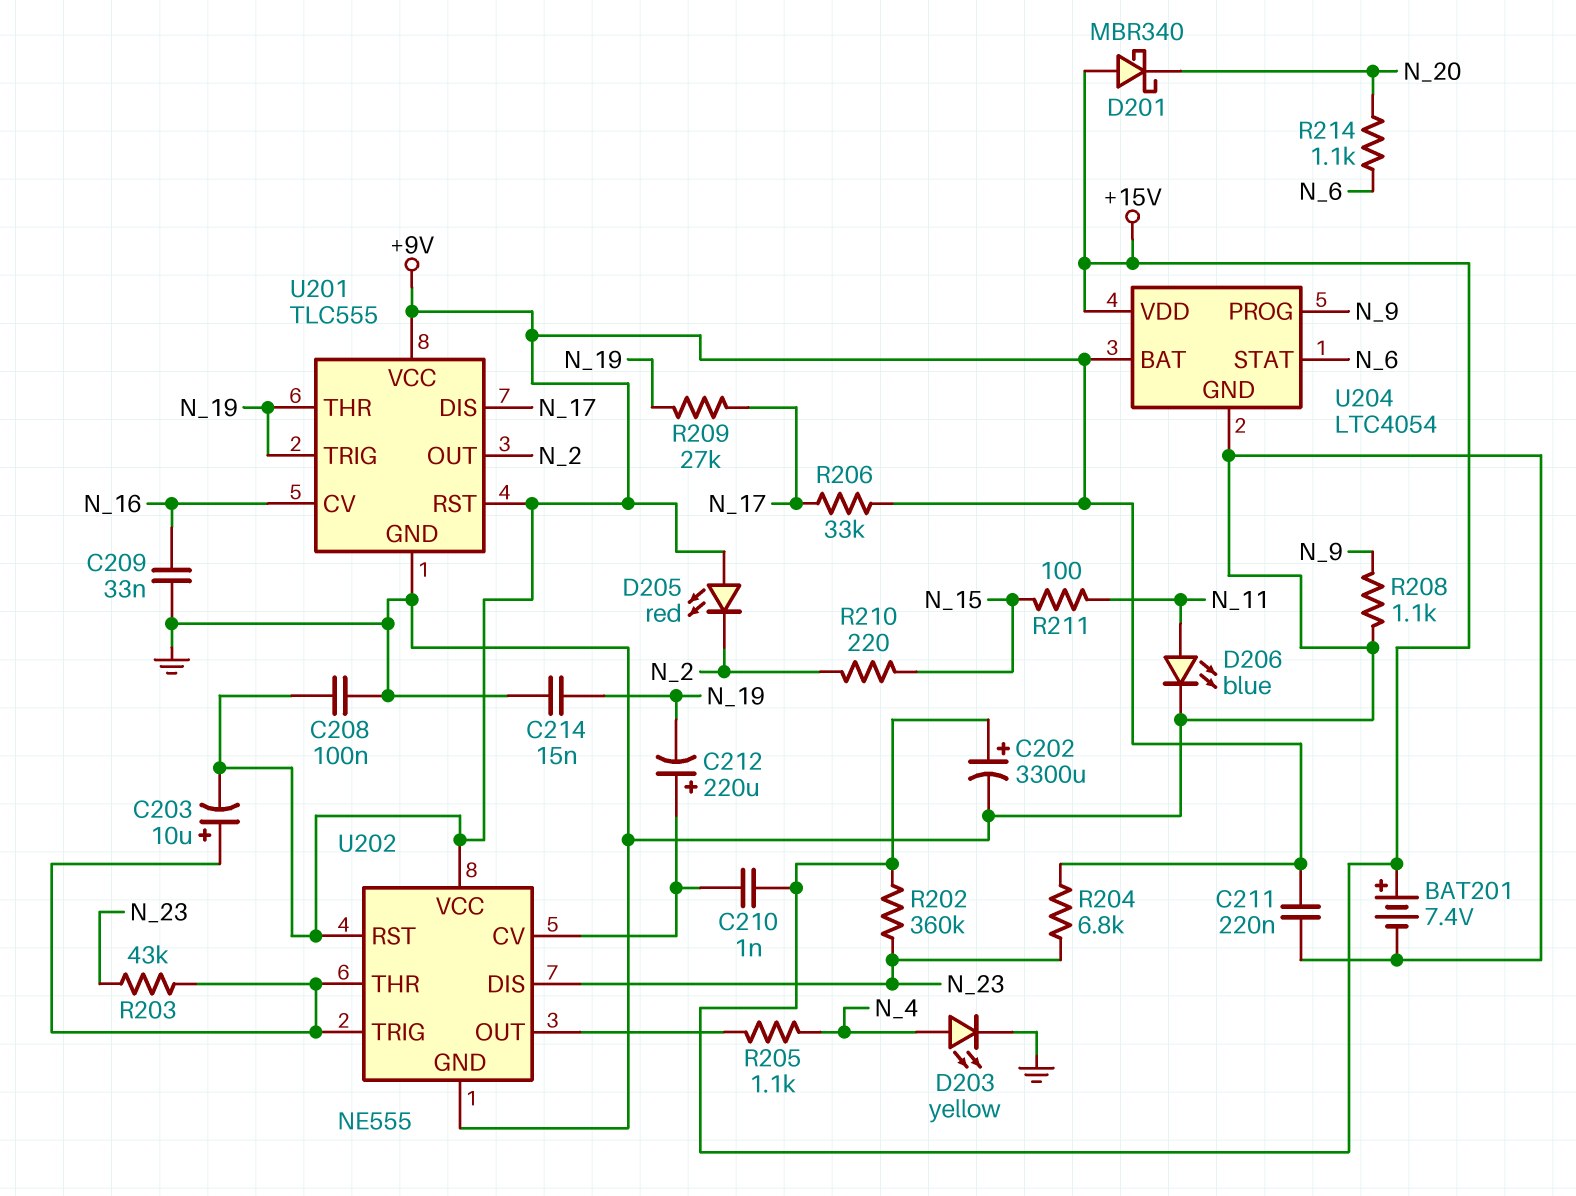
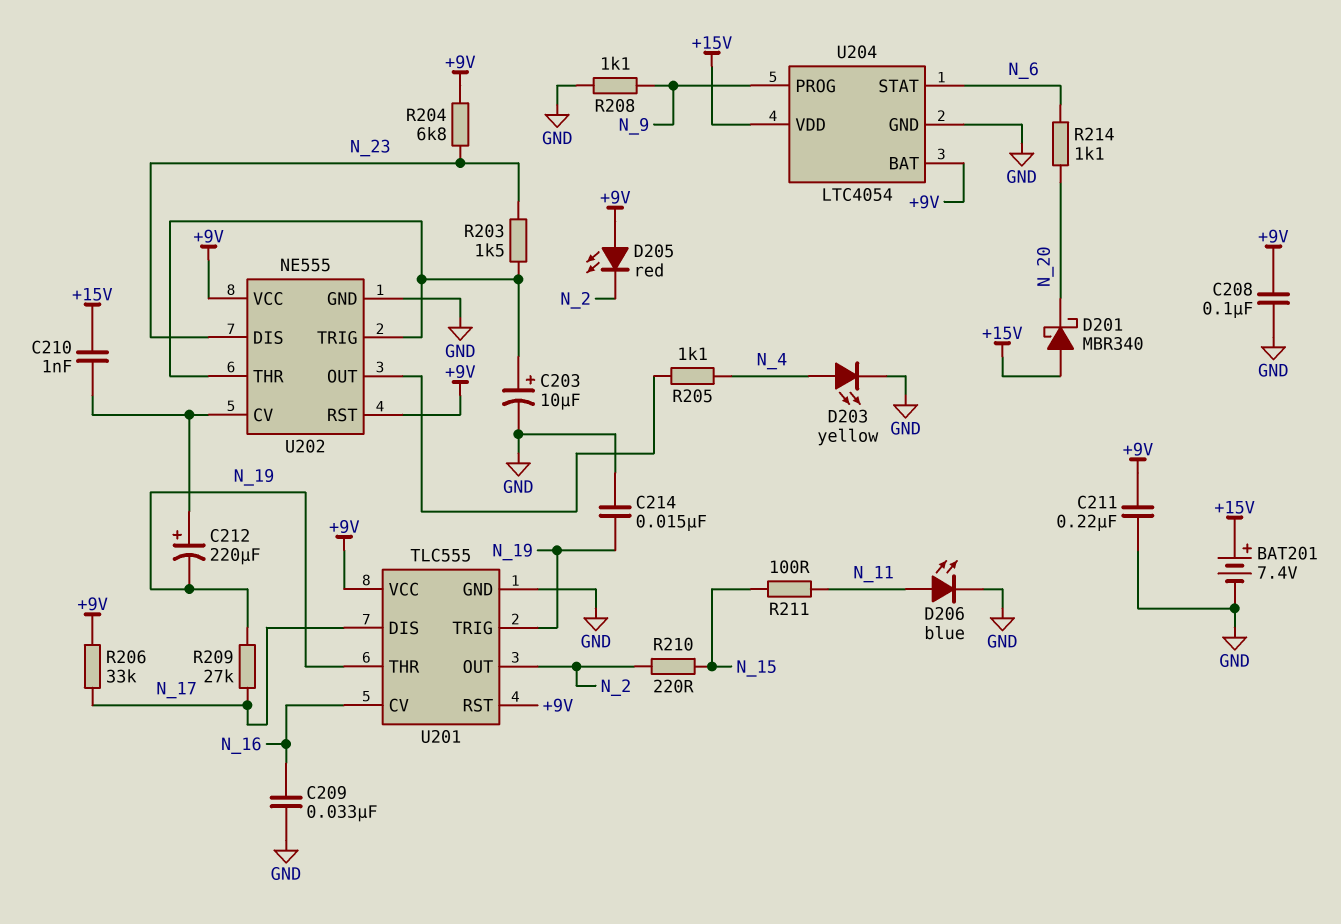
C202: 3300uF (plus +15V, minus GND) -> none
C203: 10uF (plus U202/THR, minus +9V) -> 10uF (plus U202/THR, minus GND)
R202: 360k (+15V, N_23) -> none
R203: 43k (N_23, U202/THR) -> 1.5k (N_23, U202/THR)

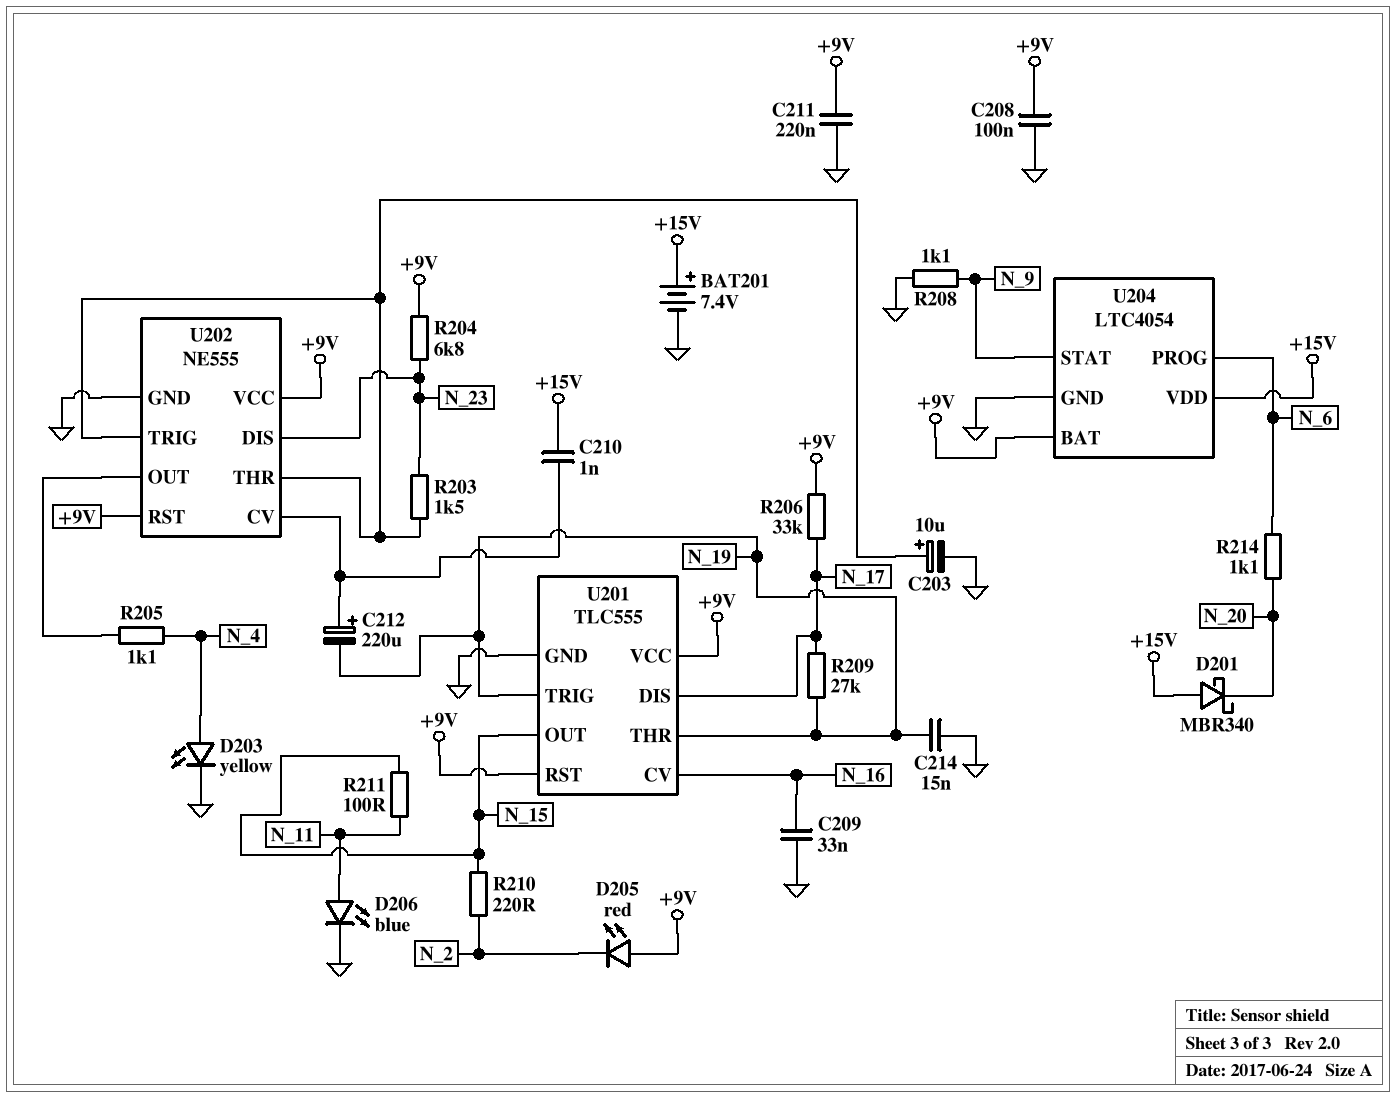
U201 pin OUT: N_2 -> N_15
U204 pin PROG: N_9 -> N_6
U204 pin STAT: N_6 -> N_9

